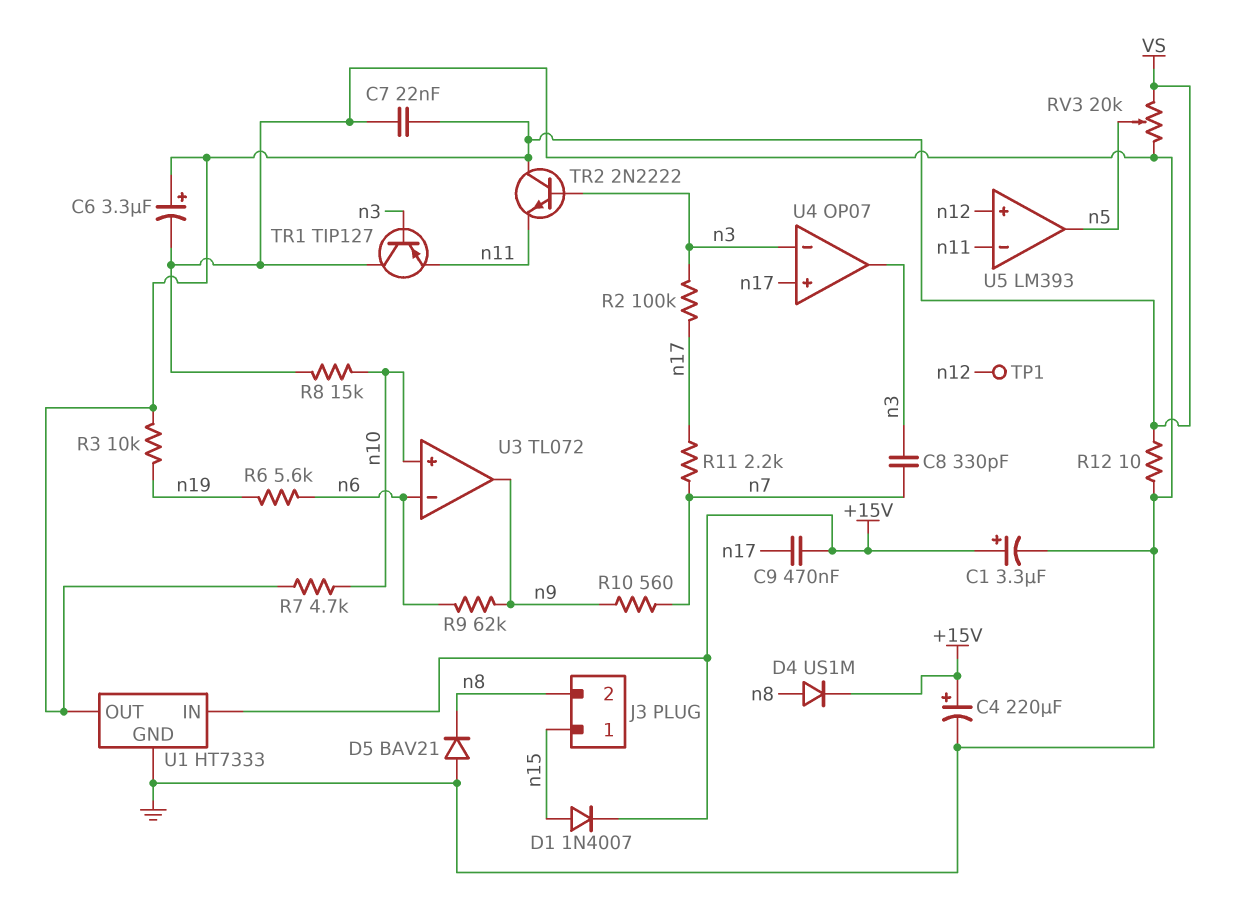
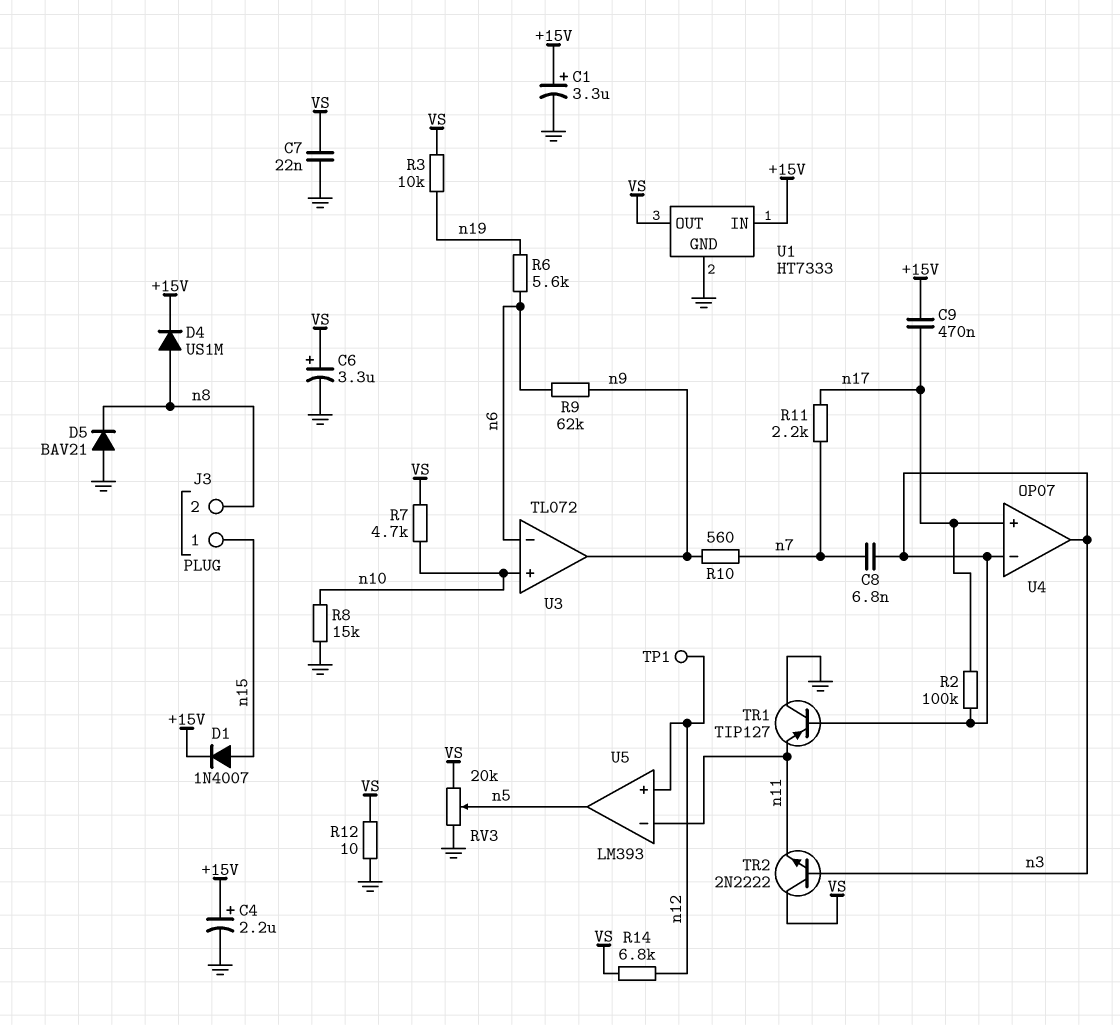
C4: 220uF (plus +15V, minus GND) -> 2.2uF (plus +15V, minus GND)
C8: 330pF (n3, n7) -> 6.8nF (n3, n7)
R14: none -> 6.8k (VS, n12)

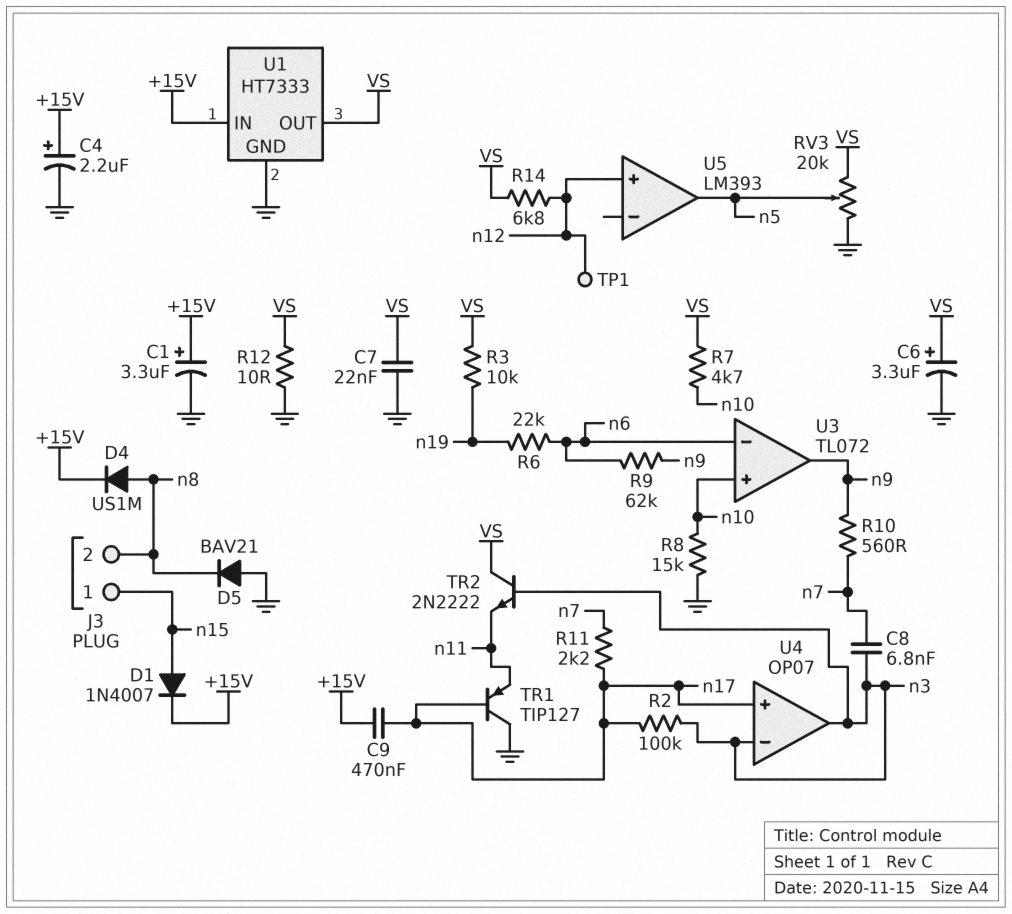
R6: 5.6k (n6, n19) -> 22k (n6, n19)
TR1: PNP TIP127 (B n3, C GND, E n11) -> PNP TIP127 (B n17, C GND, E n11)
U5 pin in-: n11 -> none

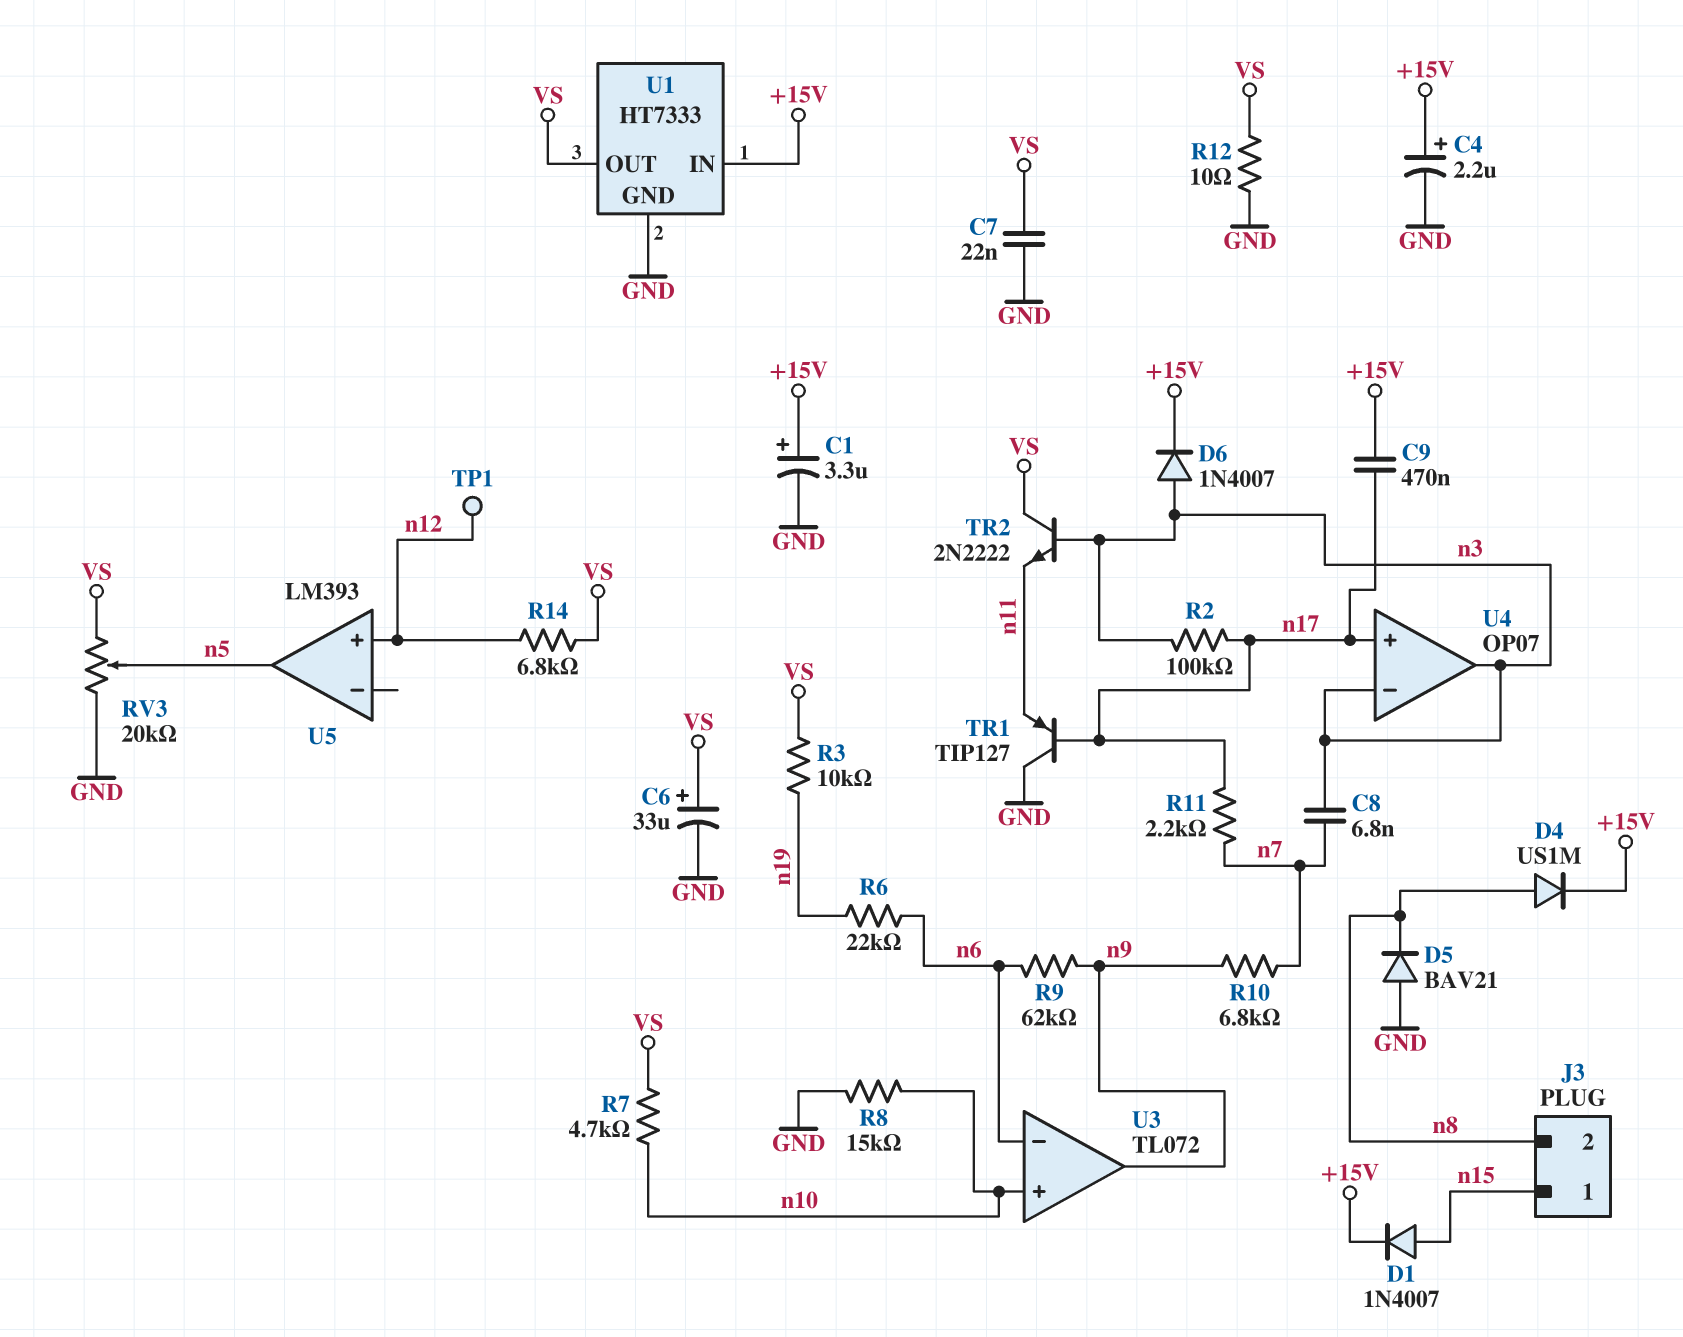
C6: 3.3uF (plus VS, minus GND) -> 33uF (plus VS, minus GND)
D6: none -> diode 1N4007 (A n3, K +15V)
R10: 560 (n7, n9) -> 6.8k (n7, n9)

